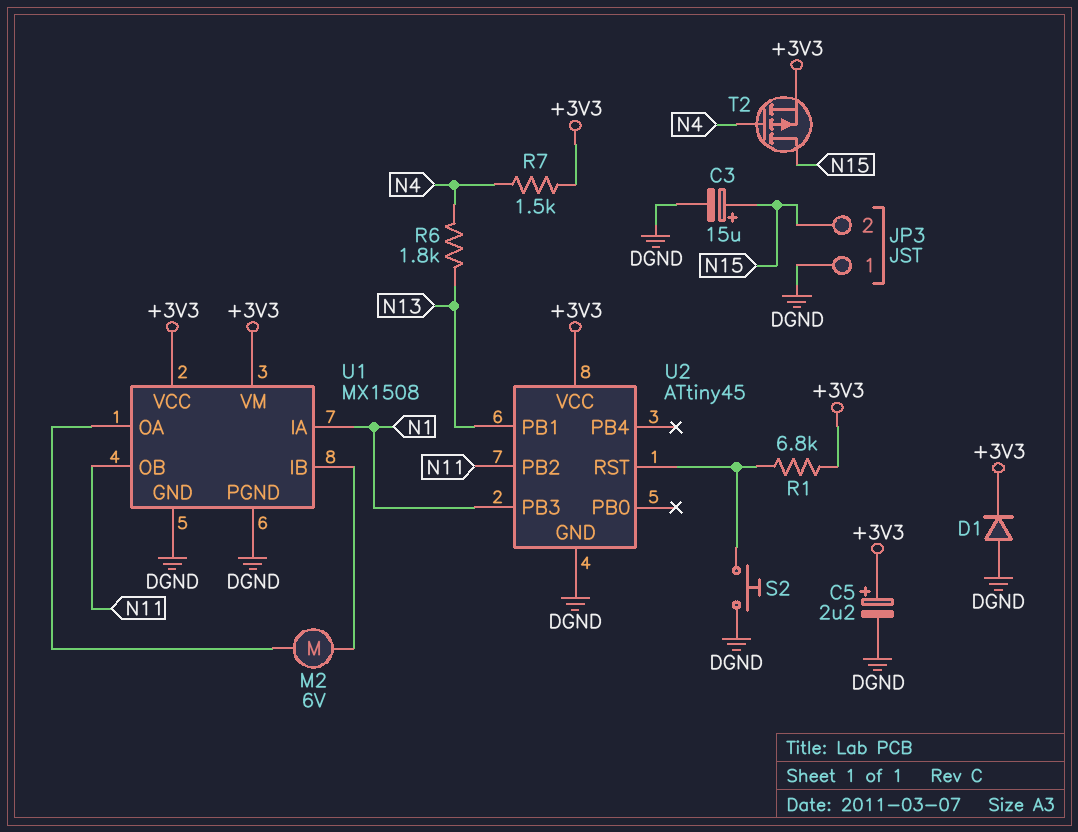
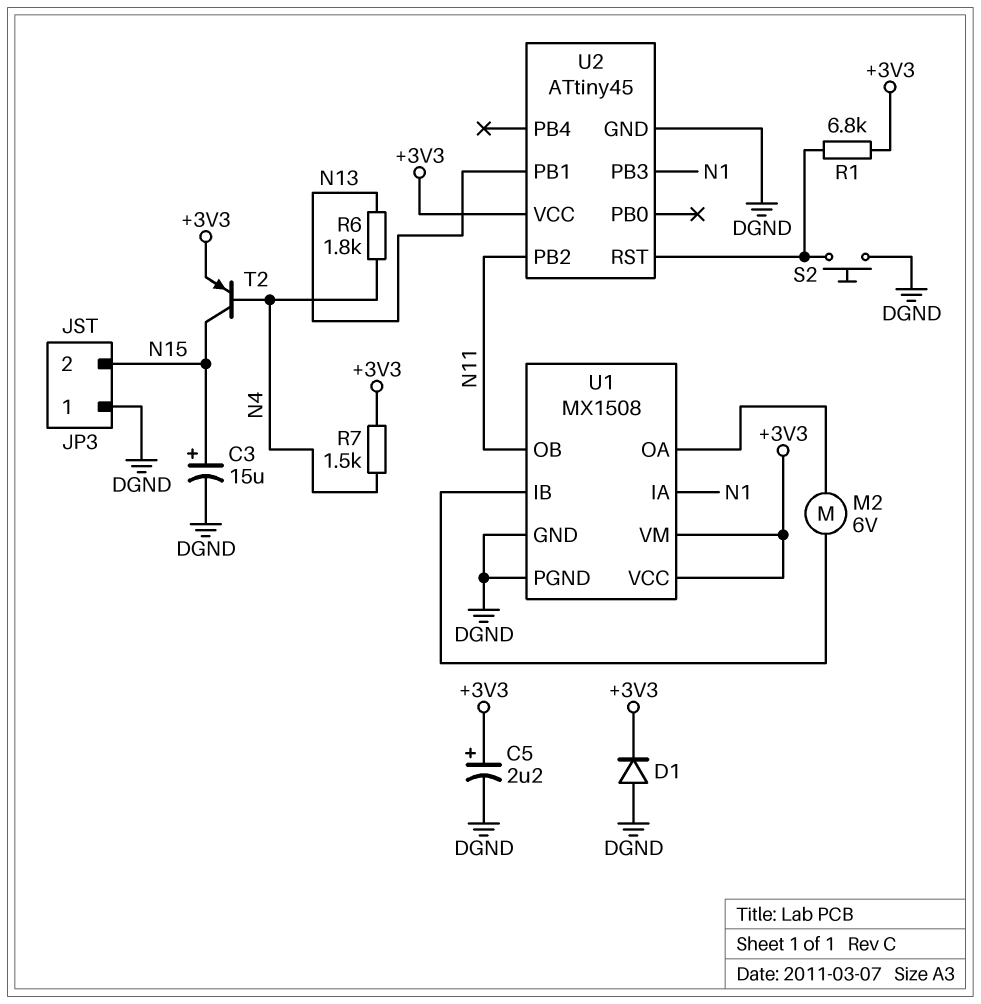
T2: PMOS (G N4, D N15, S +3V3) -> PNP (B N4, C N15, E +3V3)

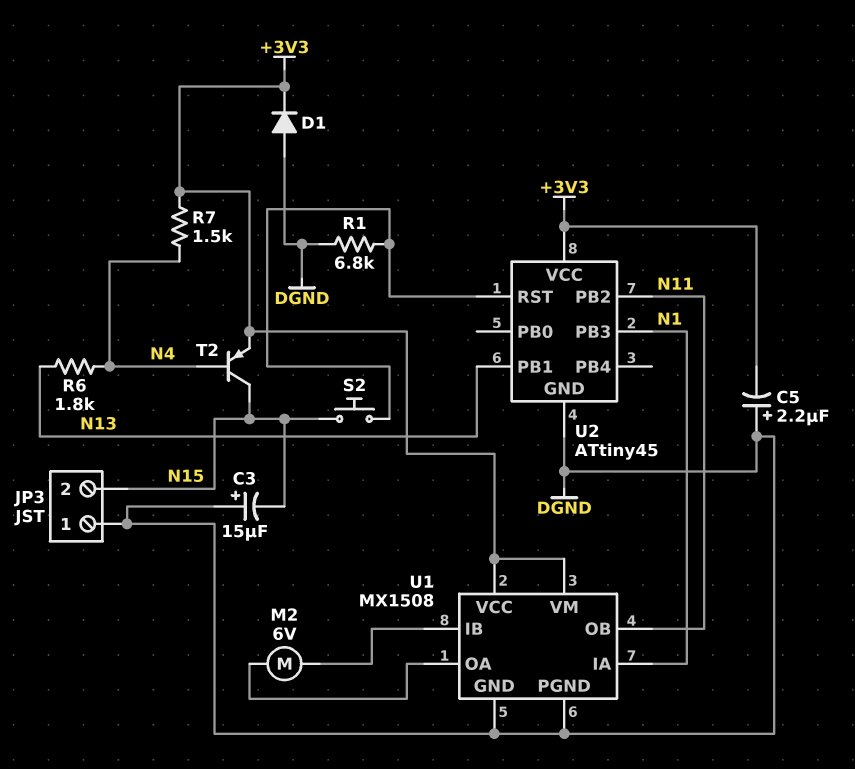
C3: 15uF (plus N15, minus DGND) -> 15uF (plus DGND, minus N15)
C5: 2.2uF (plus +3V3, minus DGND) -> 2.2uF (plus DGND, minus +3V3)
R1: 6.8k (+3V3, U2/RST) -> 6.8k (DGND, U2/RST)
S2: button (DGND, U2/RST) -> button (N15, U2/RST)

